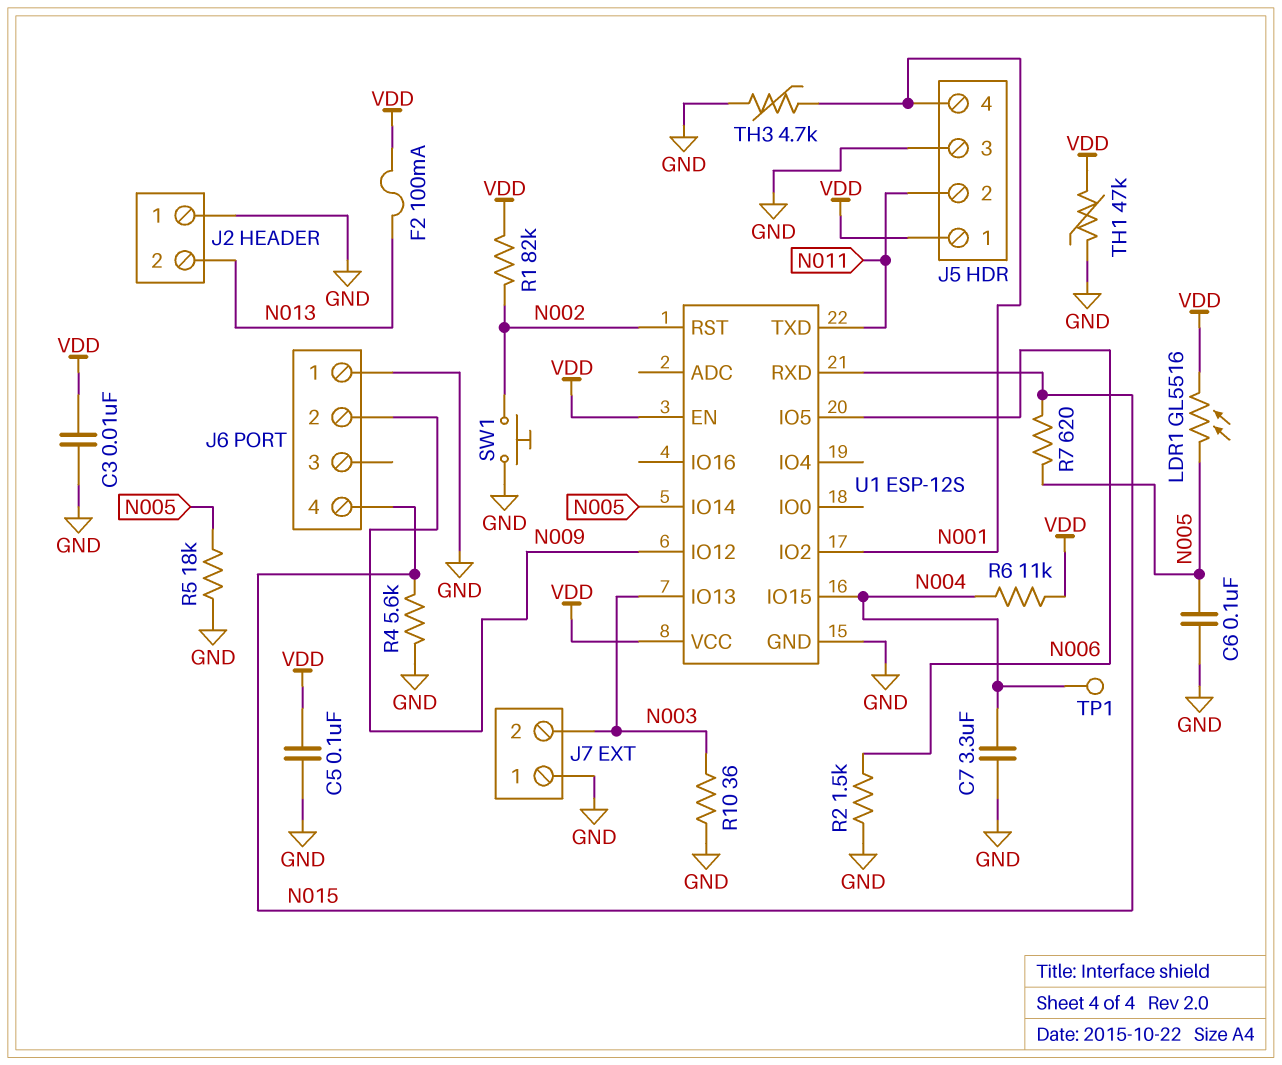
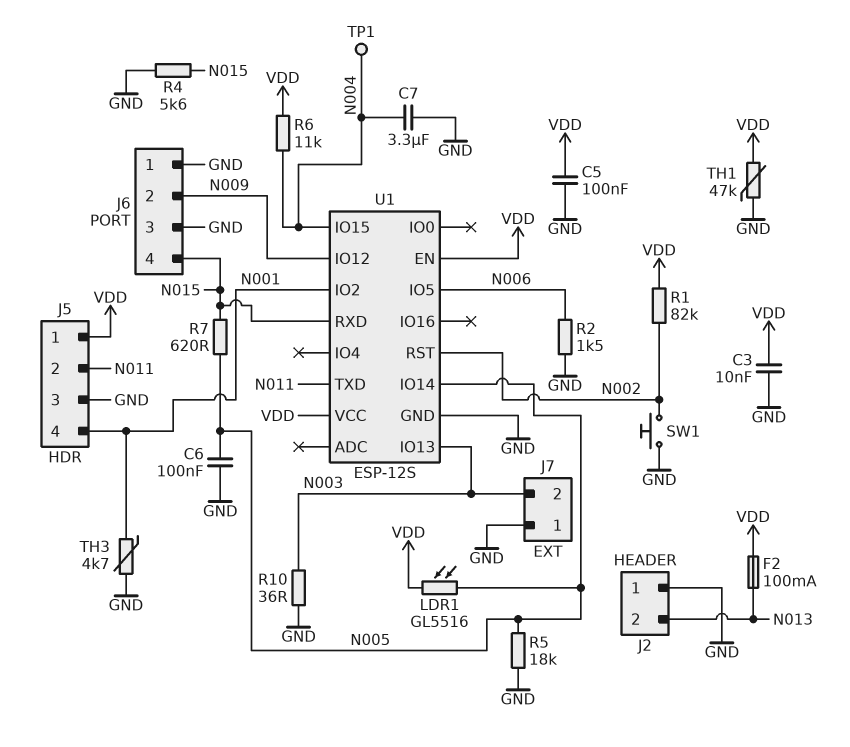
J6 pin 3: none -> GND

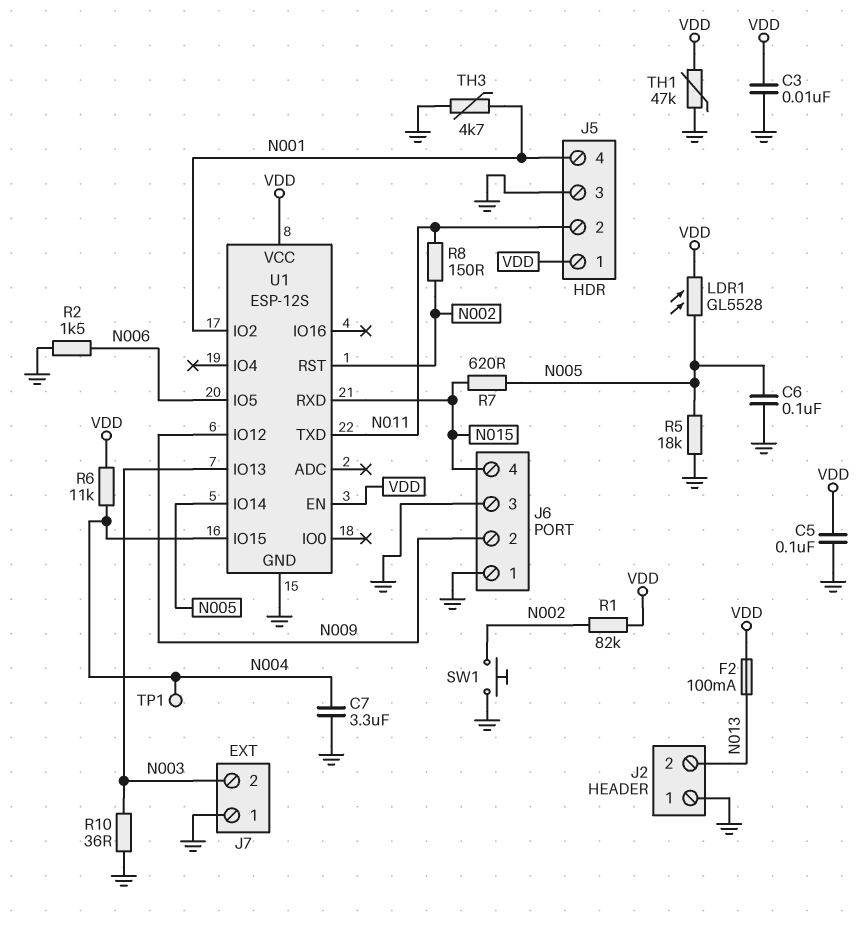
LDR1: GL5516 (N005, VDD) -> GL5528 (N005, VDD)
R4: 5.6k (GND, N015) -> none
R8: none -> 150 (N002, N011)

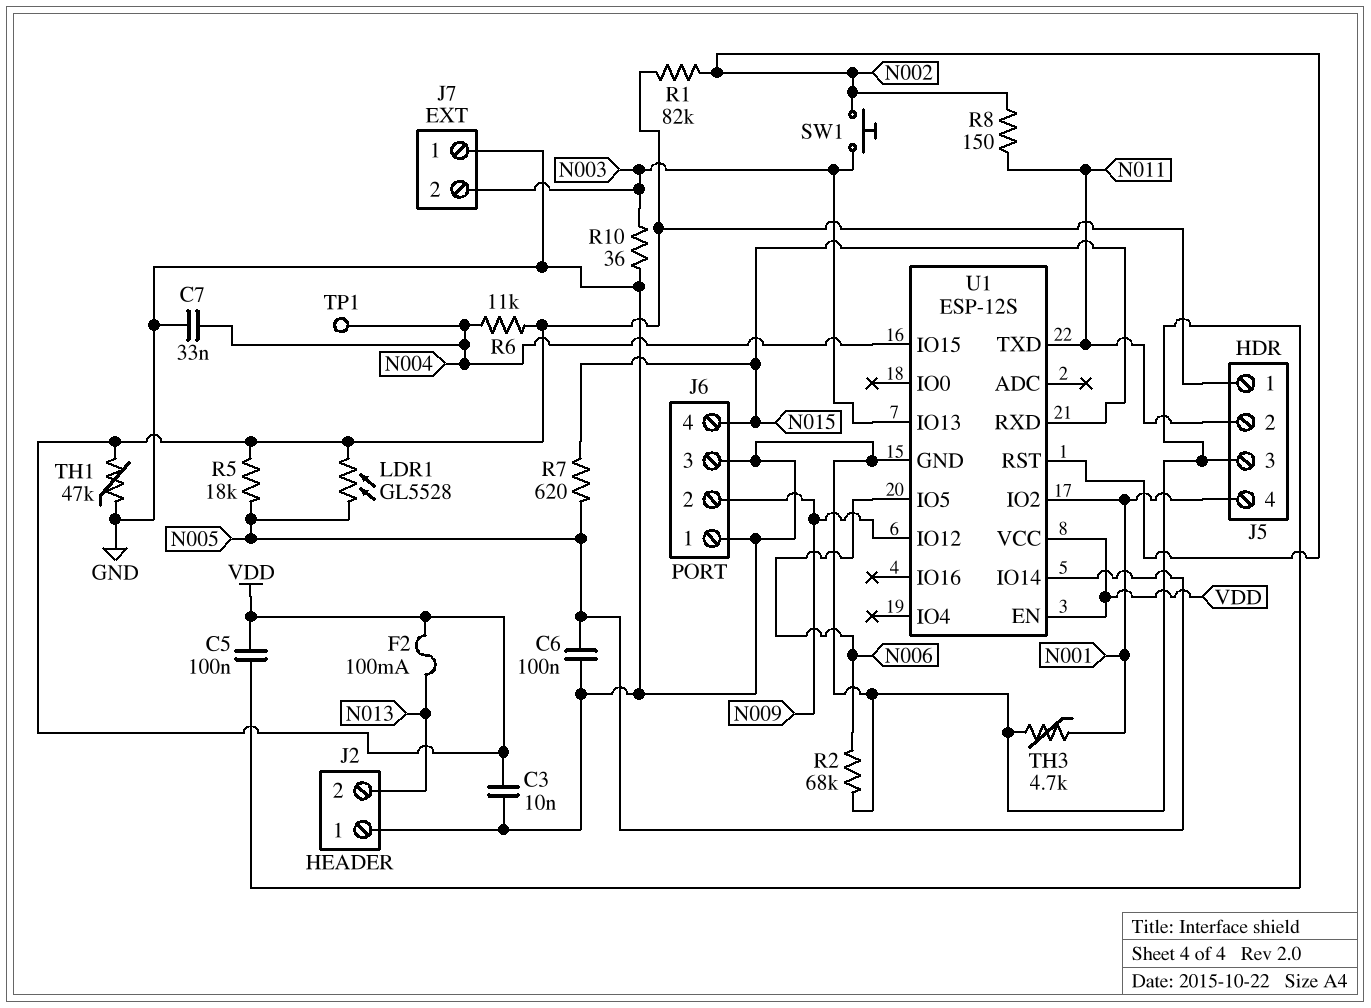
C7: 3.3uF (GND, N004) -> 33nF (GND, N004)
R2: 1.5k (GND, N006) -> 68k (GND, N006)
R5: 18k (GND, N005) -> 18k (N005, VDD)
SW1: button (GND, N002) -> button (N002, N003)

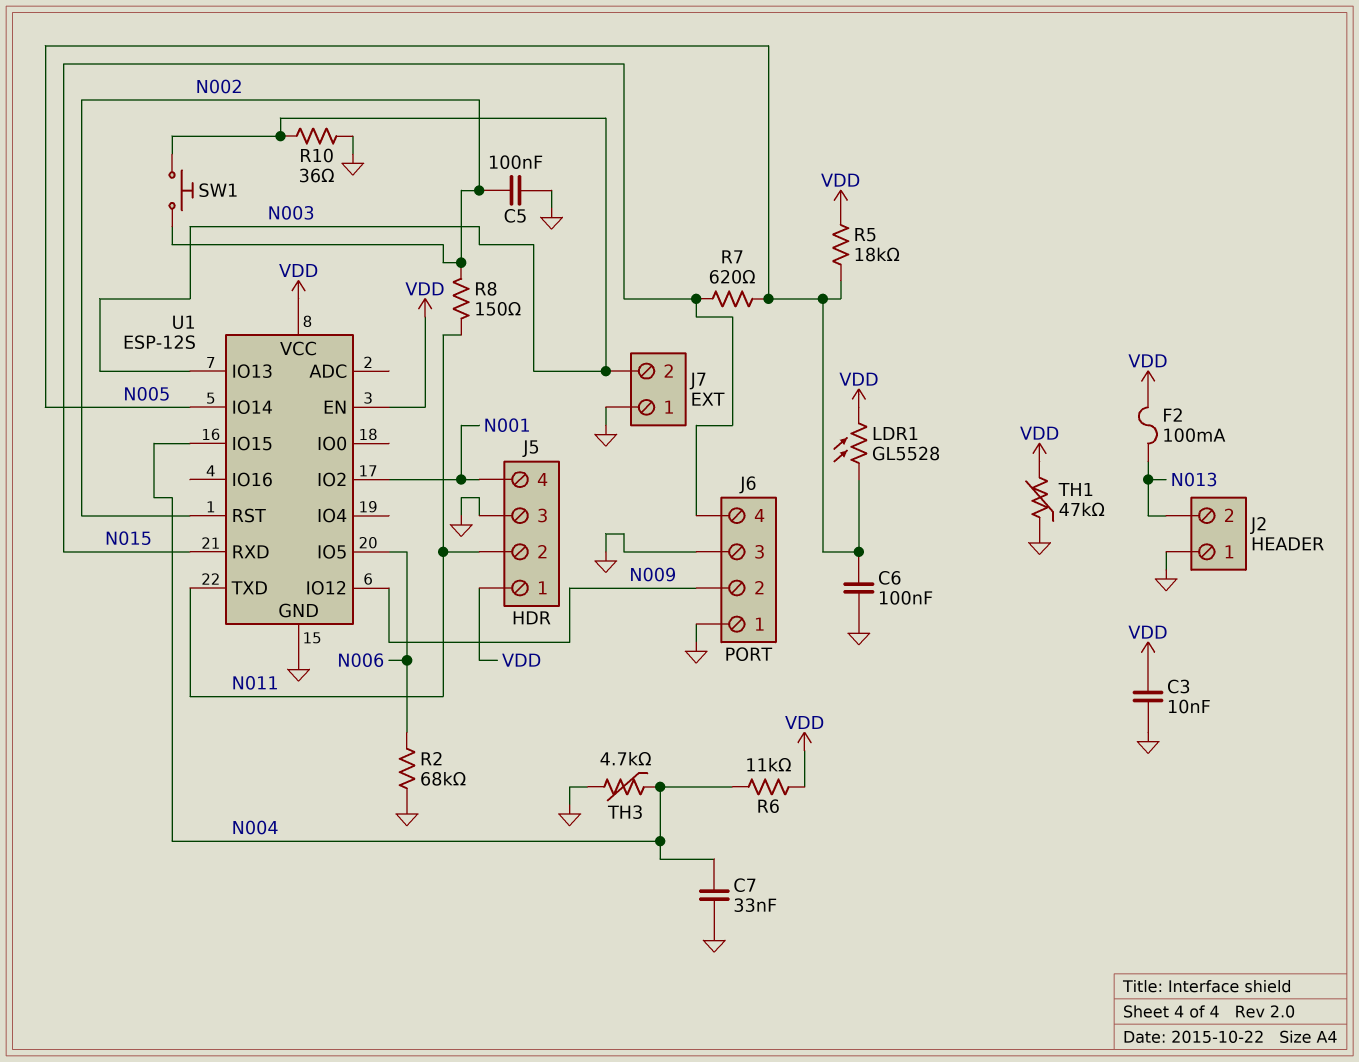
C5: 100nF (GND, VDD) -> 100nF (GND, N002)
R1: 82k (N002, VDD) -> none
TH3: 4.7k (GND, N001) -> 4.7k (GND, N004)
TP1: test point (N004) -> none

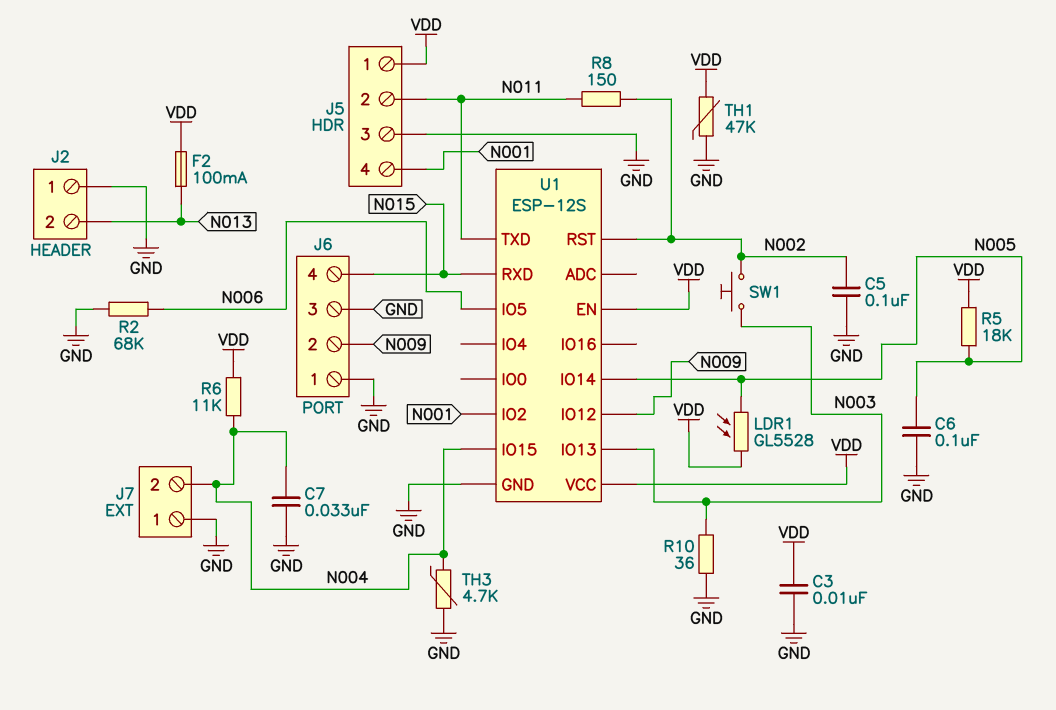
J7 pin 2: N003 -> N004
R7: 620 (N005, N015) -> none

